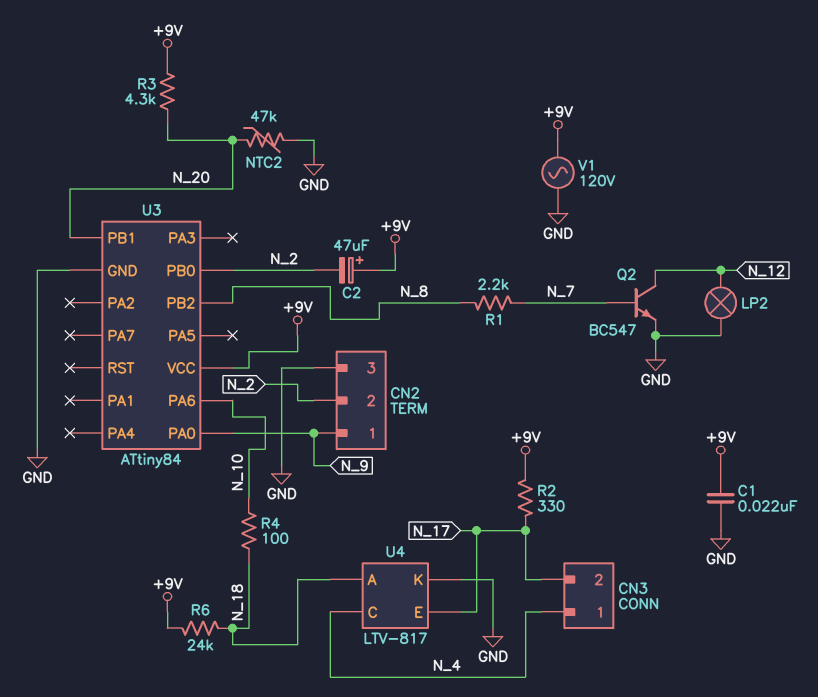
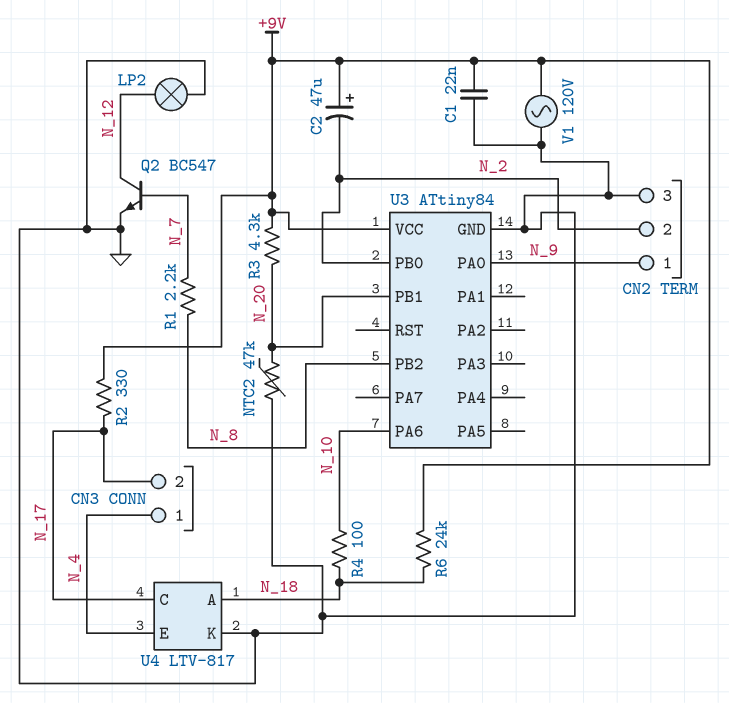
U4 pin C: N_4 -> N_17
U4 pin E: N_17 -> N_4

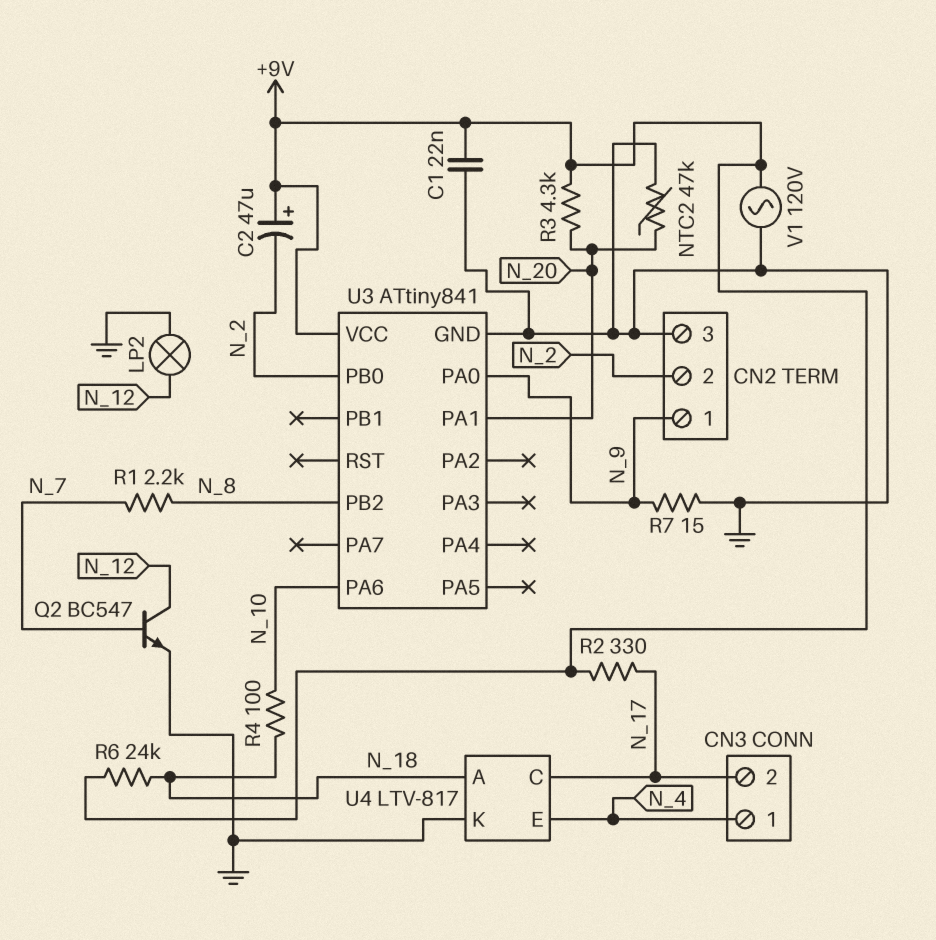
R7: none -> 15 (GND, N_9)
U3: ATtiny84 -> ATtiny841
U3 pin PA1: none -> N_20
U3 pin PB1: N_20 -> none

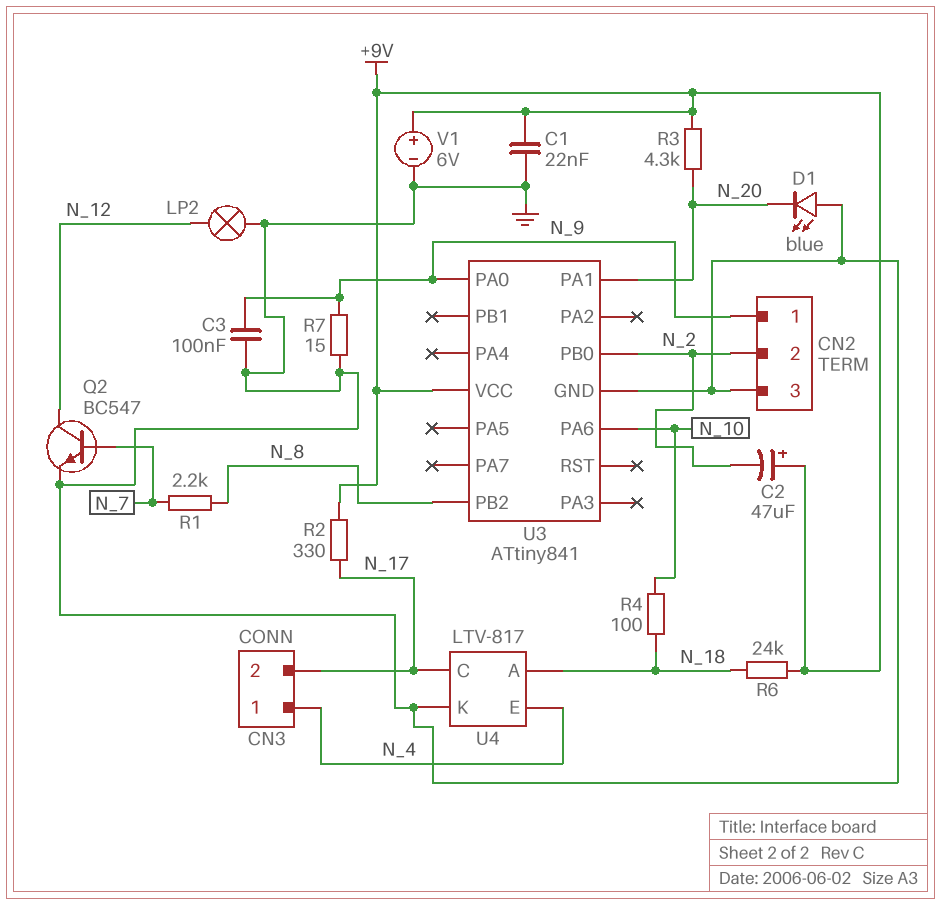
C3: none -> 100nF (GND, N_9)
D1: none -> LED blue (A GND, K N_20)
NTC2: 47k (GND, N_20) -> none
V1: AC 120V (+9V, GND) -> 6V (plus +9V, minus GND)

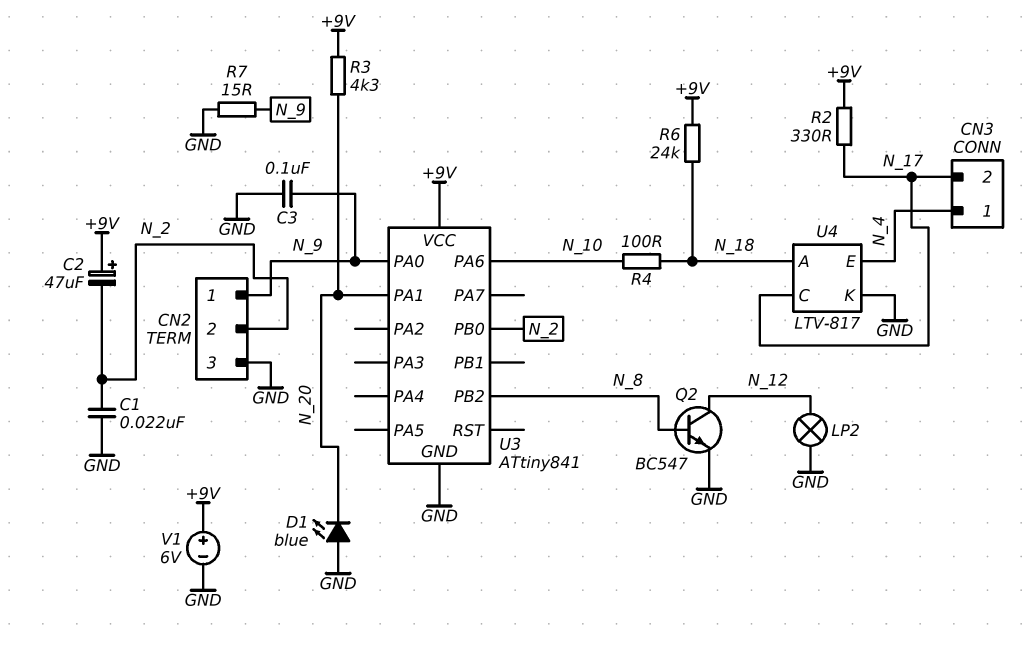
C1: 22nF (+9V, GND) -> 22nF (GND, N_2)
Q2: NPN BC547 (B N_7, C N_12, E GND) -> NPN BC547 (B N_8, C N_12, E GND)
R1: 2.2k (N_7, N_8) -> none

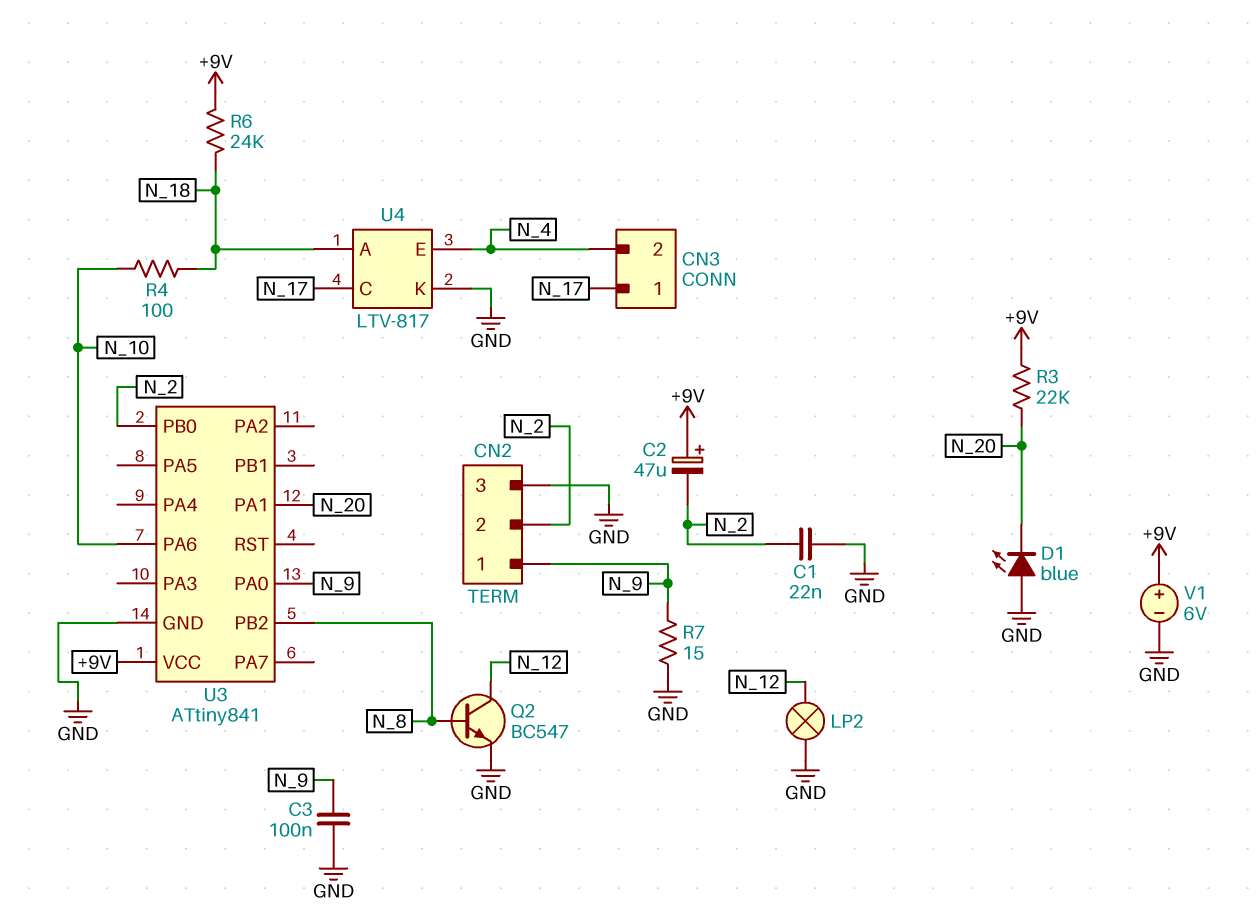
CN3 pin 1: N_4 -> N_17
CN3 pin 2: N_17 -> N_4
R2: 330 (+9V, N_17) -> none
R3: 4.3k (+9V, N_20) -> 22k (+9V, N_20)

